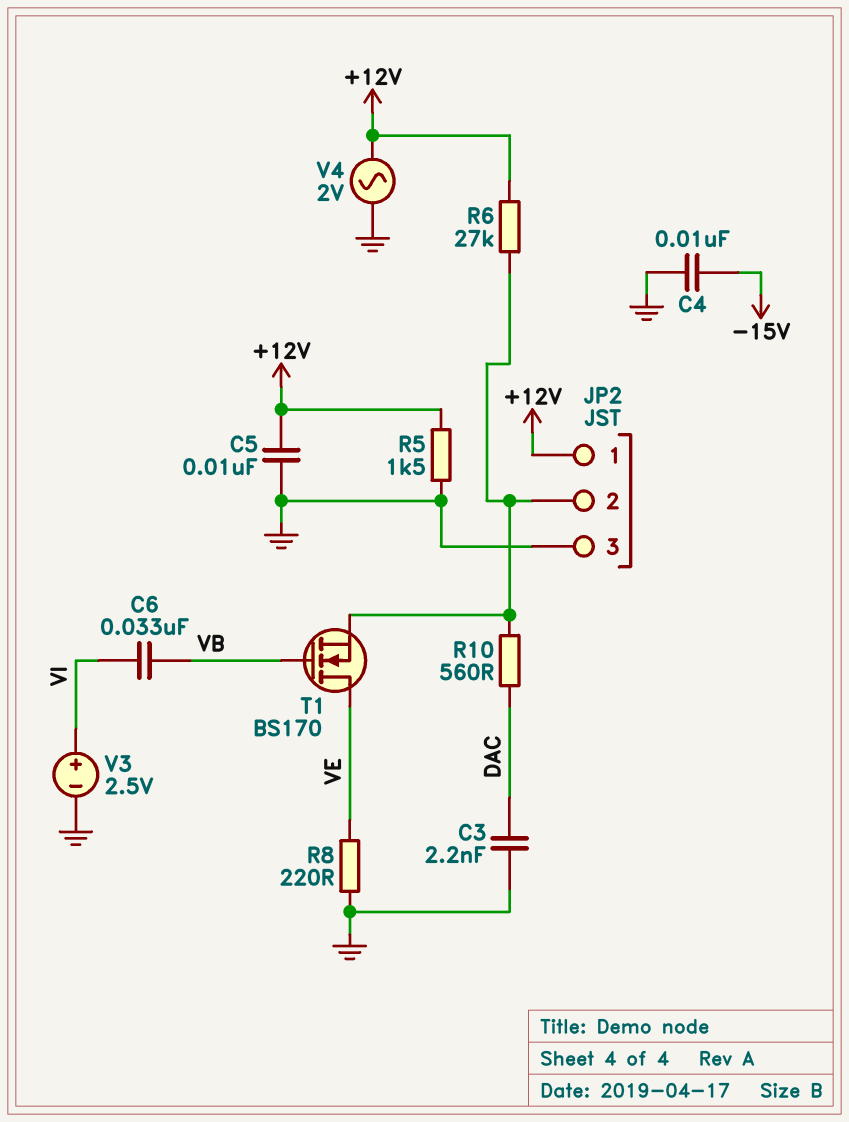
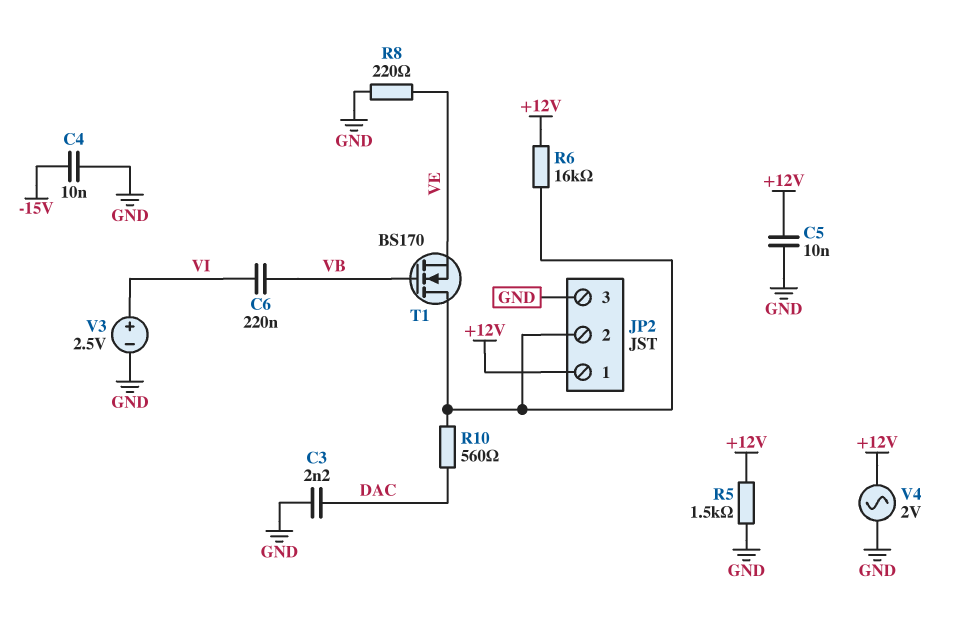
C6: 33nF (VB, VI) -> 220nF (VB, VI)
R6: 27k (+12V, JP2/2) -> 16k (+12V, JP2/2)
T1: NMOS BS170 (G VB, D VE, S JP2/2) -> NMOS BS170 (G VB, D JP2/2, S VE)

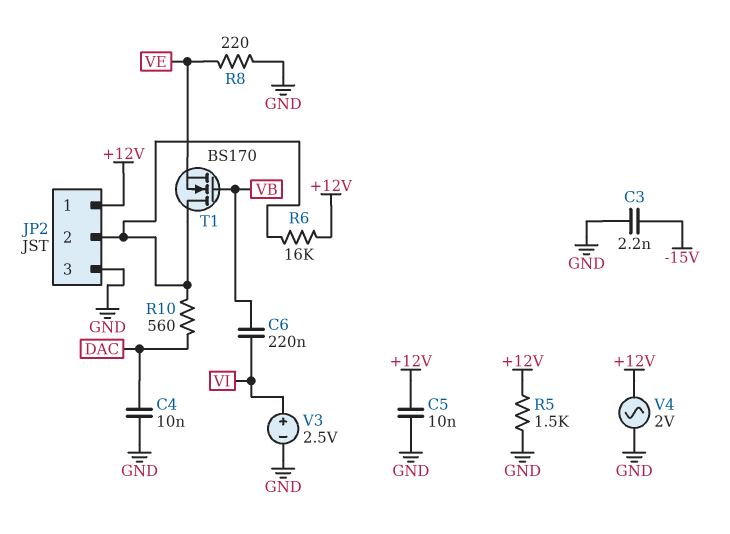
C3: 2.2nF (DAC, GND) -> 2.2nF (-15V, GND)
C4: 10nF (-15V, GND) -> 10nF (DAC, GND)

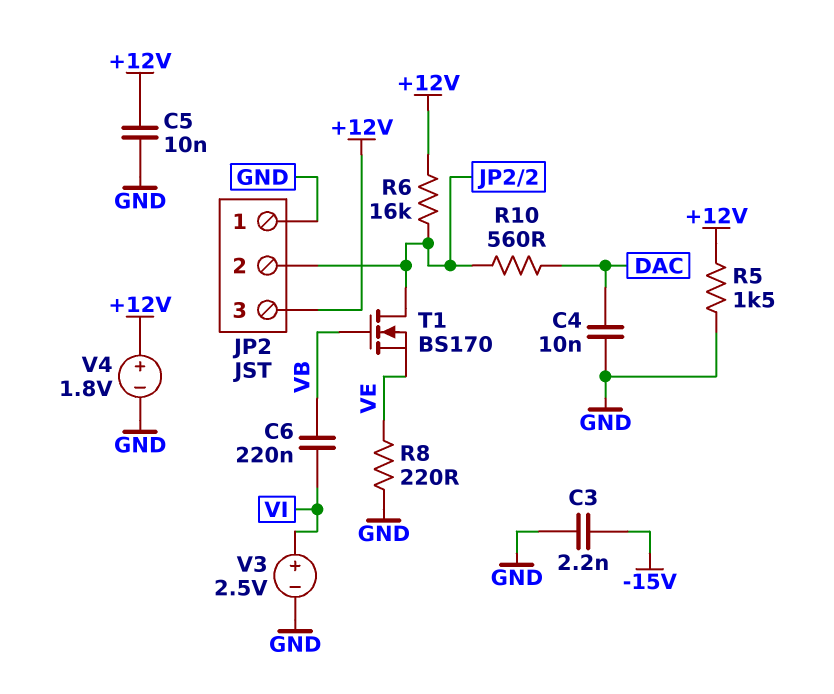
JP2 pin 1: +12V -> GND
JP2 pin 3: GND -> +12V
V4: AC 2V (+12V, GND) -> 1.8V (plus +12V, minus GND)

